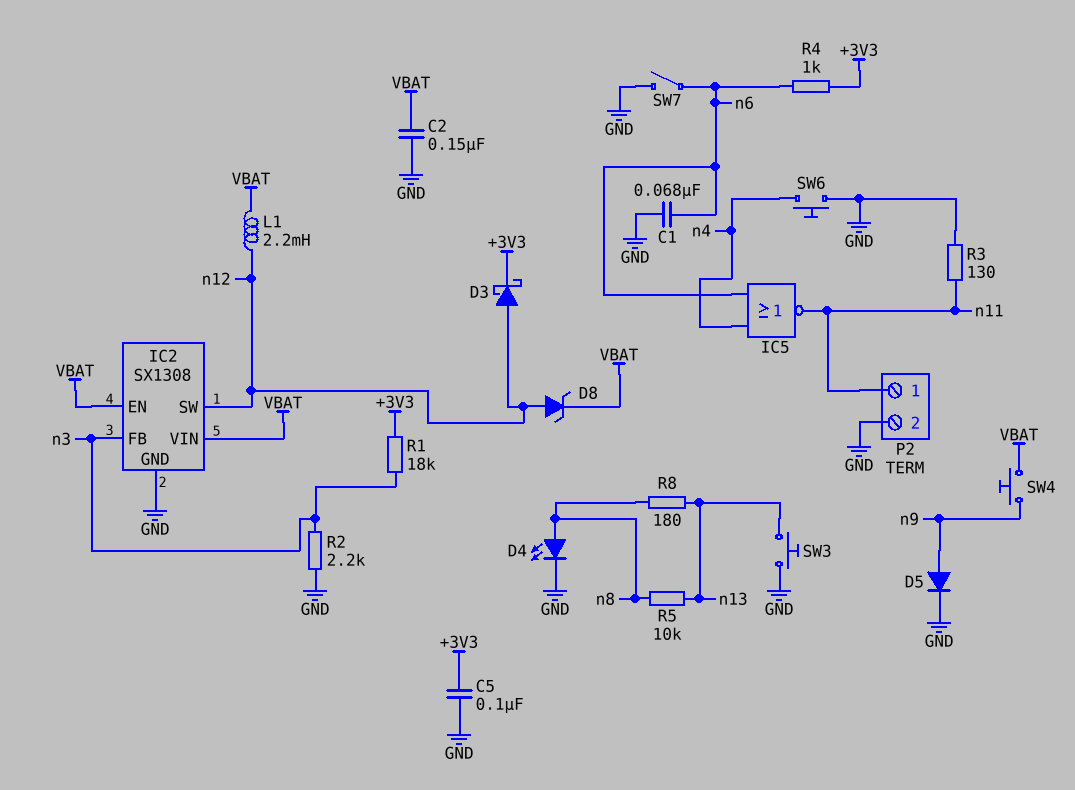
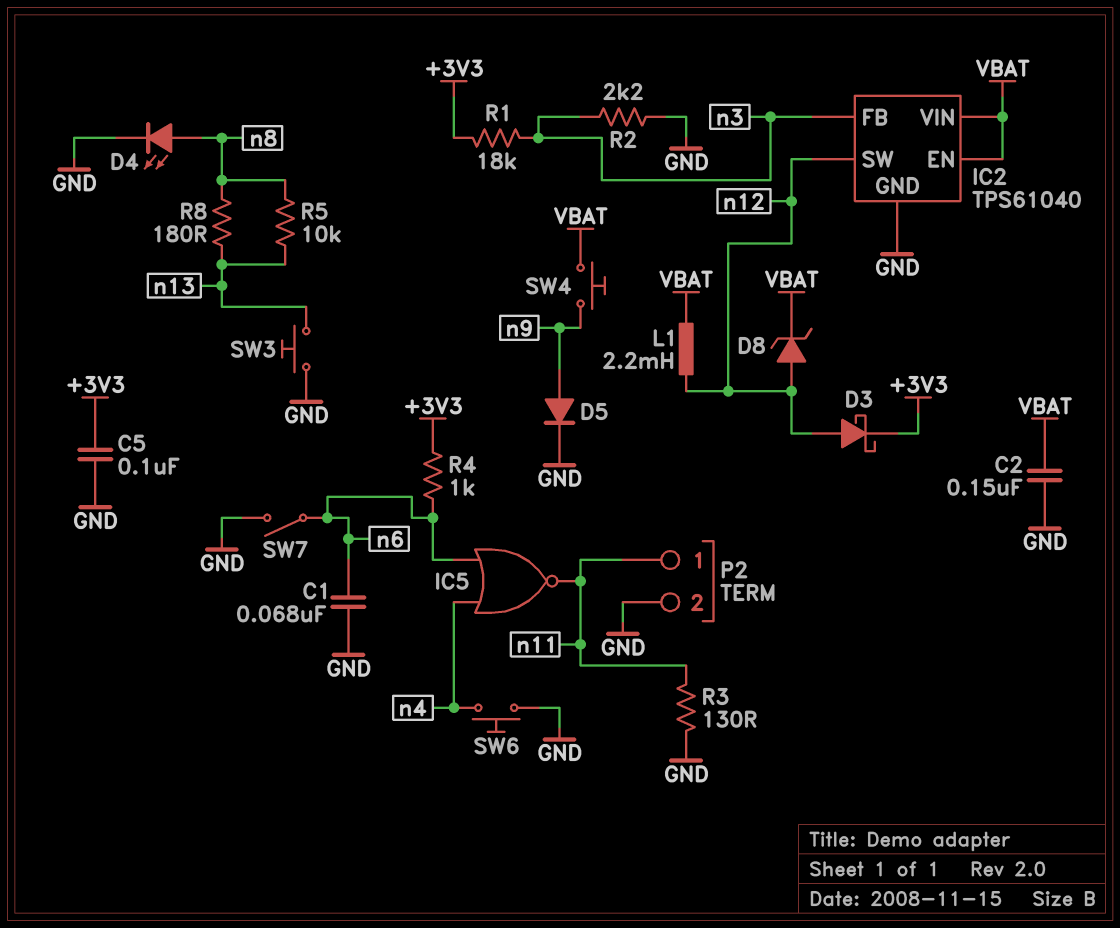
IC2: SX1308 -> TPS61040

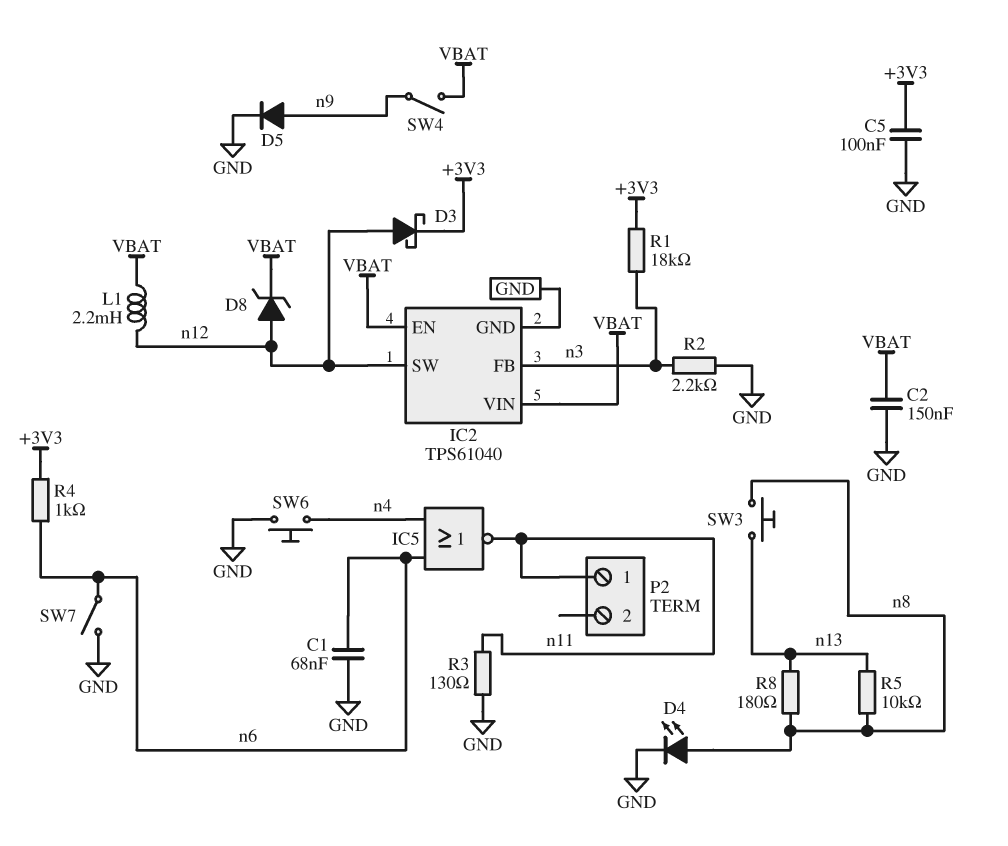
P2 pin 2: GND -> none
SW3: button (GND, n13) -> button (n8, n13)
SW4: button (VBAT, n9) -> switch (VBAT, n9)

